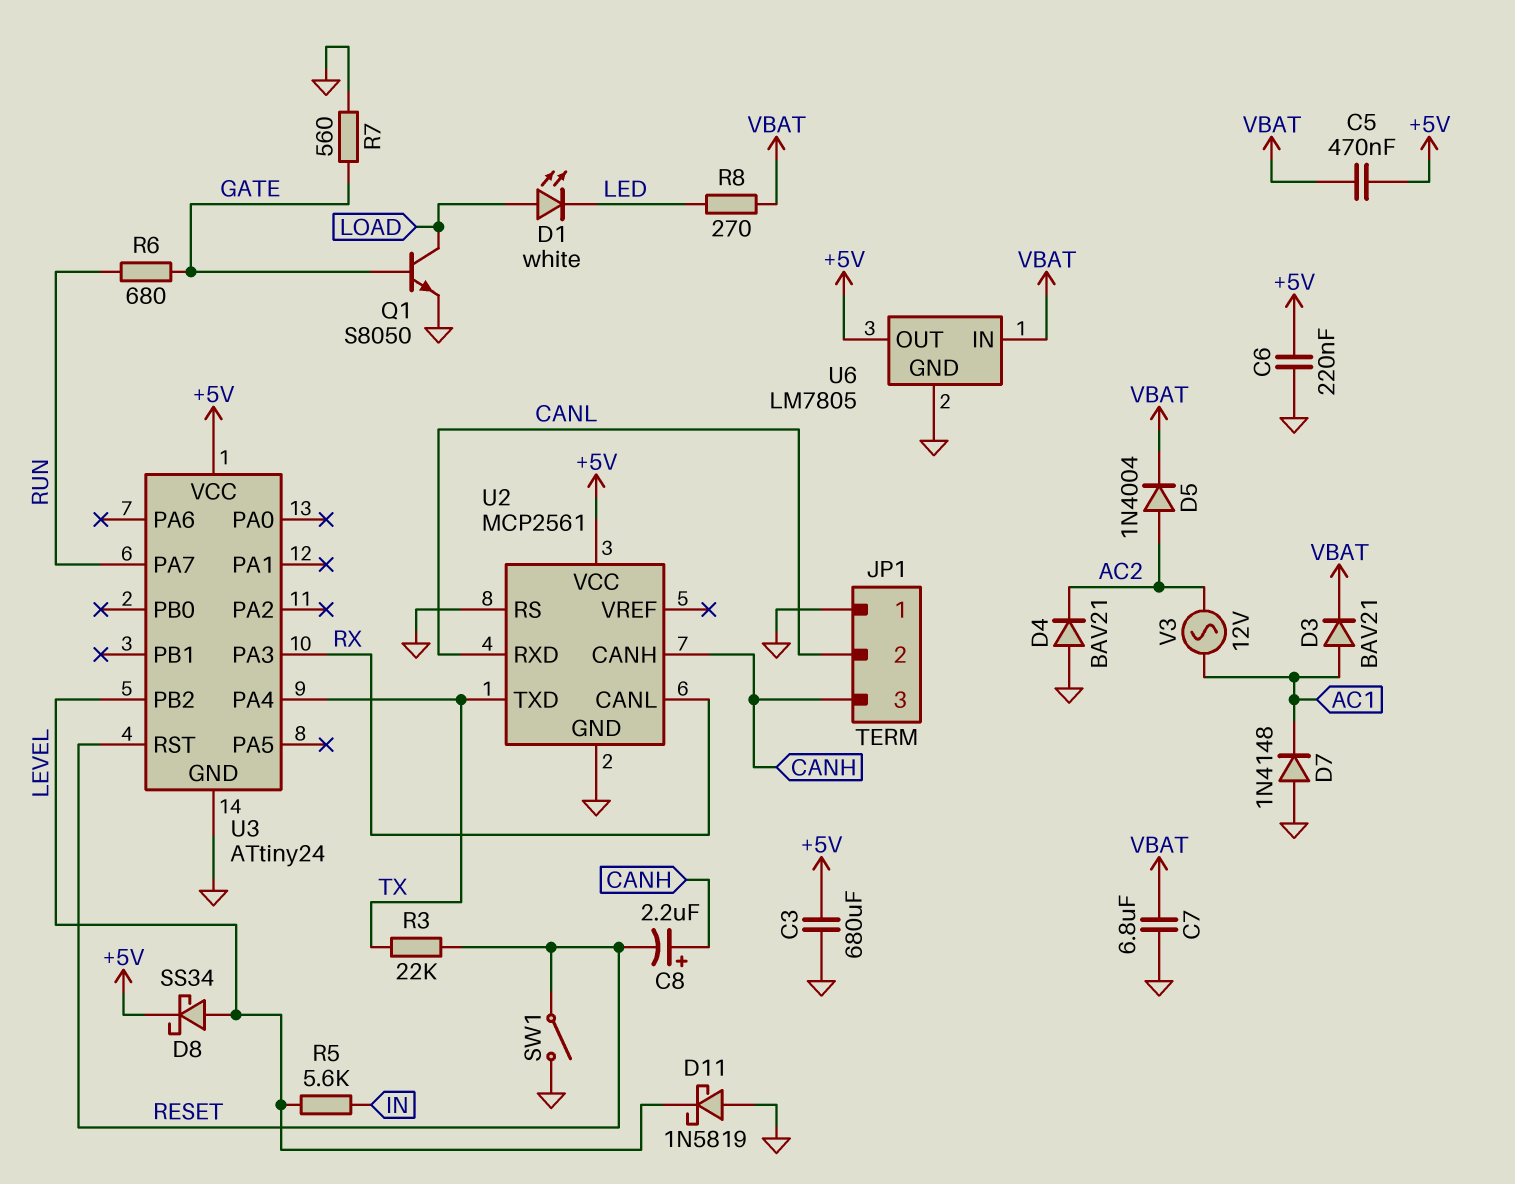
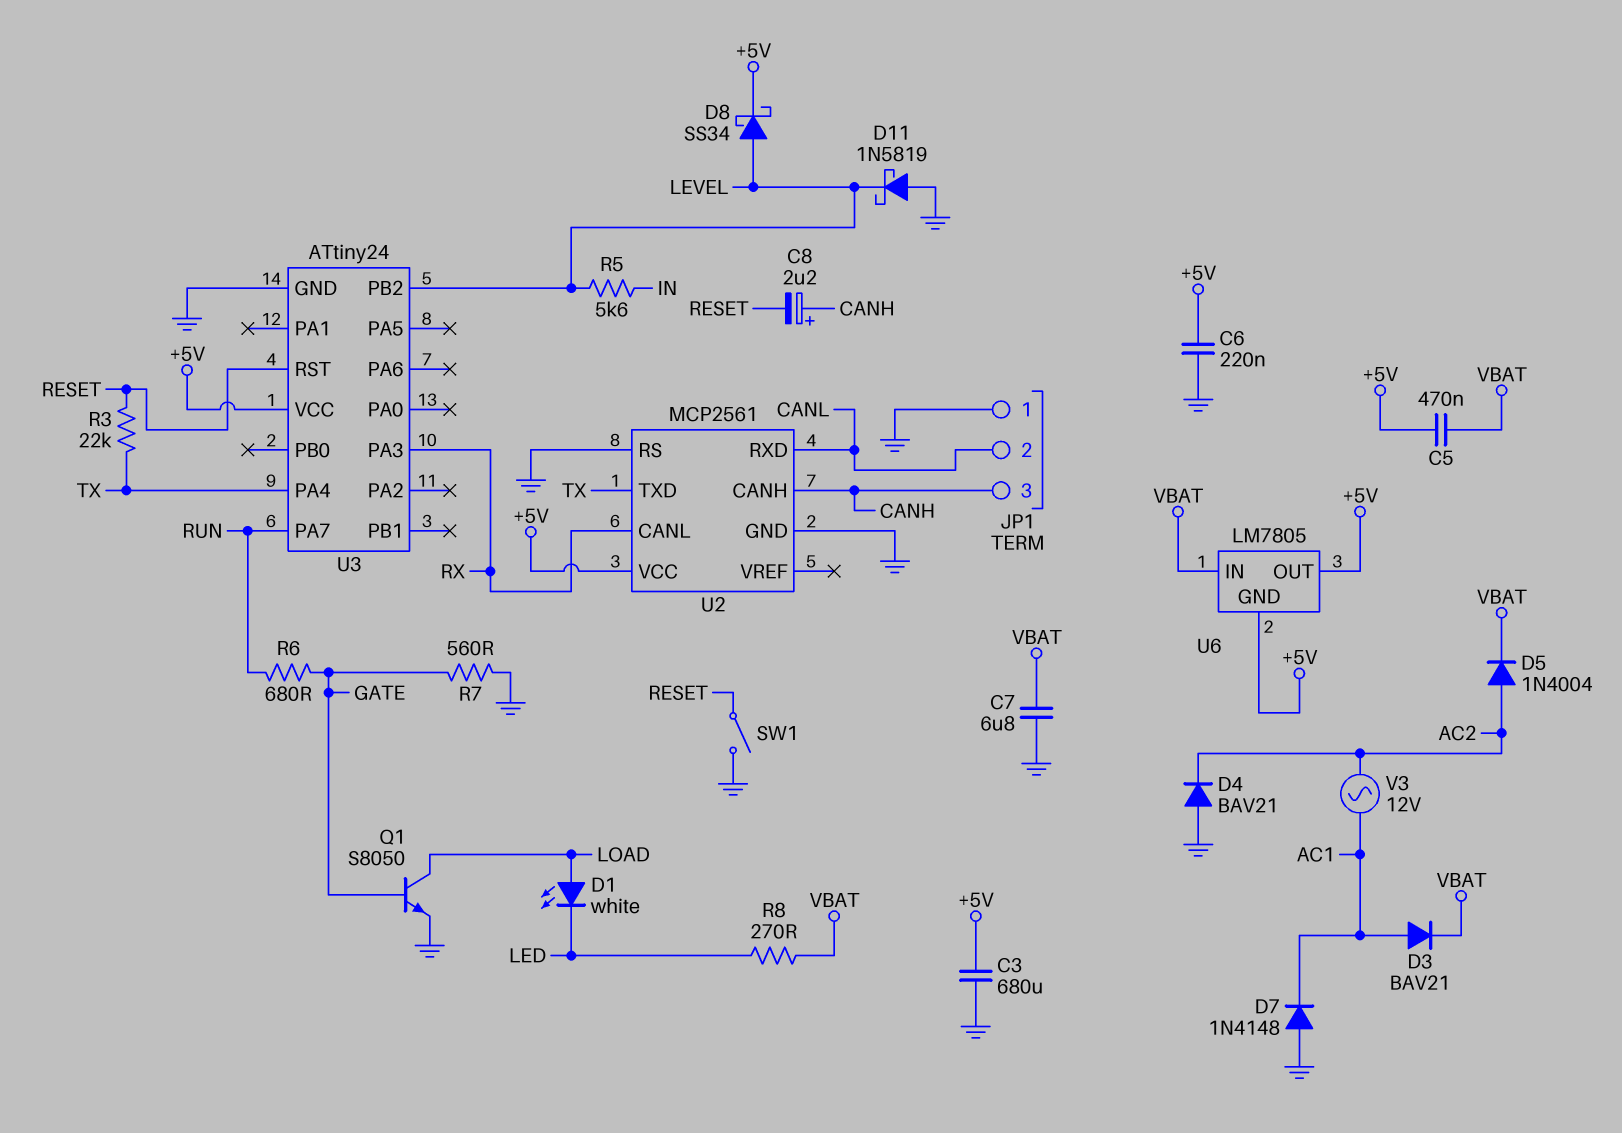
U6 pin GND: GND -> +5V

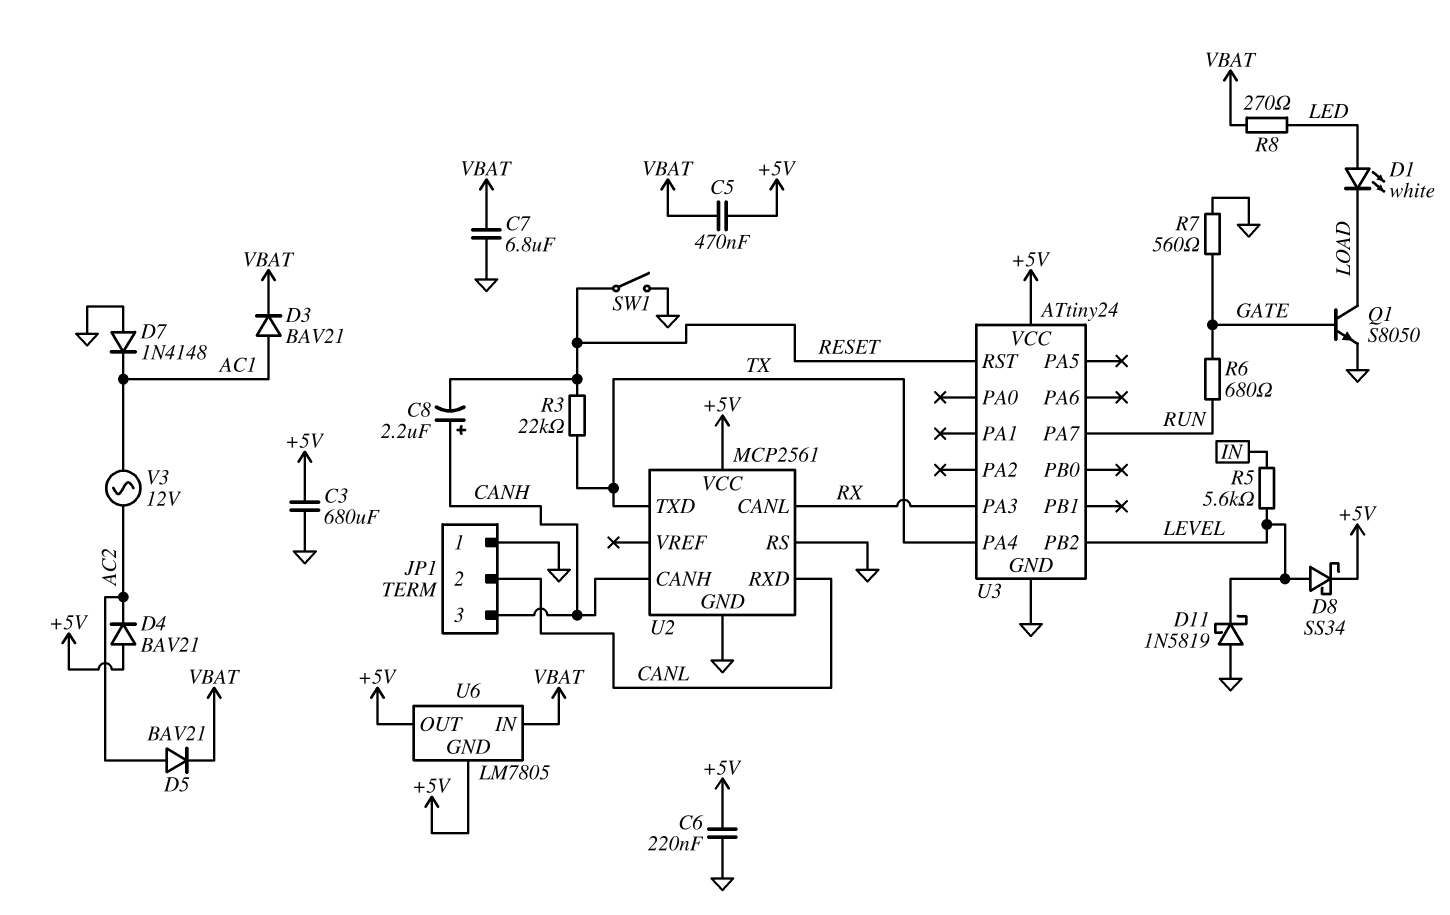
D1: LED white (A LOAD, K LED) -> LED white (A LED, K LOAD)
D4: diode BAV21 (A GND, K AC2) -> diode BAV21 (A +5V, K AC2)
D5: diode 1N4004 (A AC2, K VBAT) -> diode BAV21 (A AC2, K VBAT)

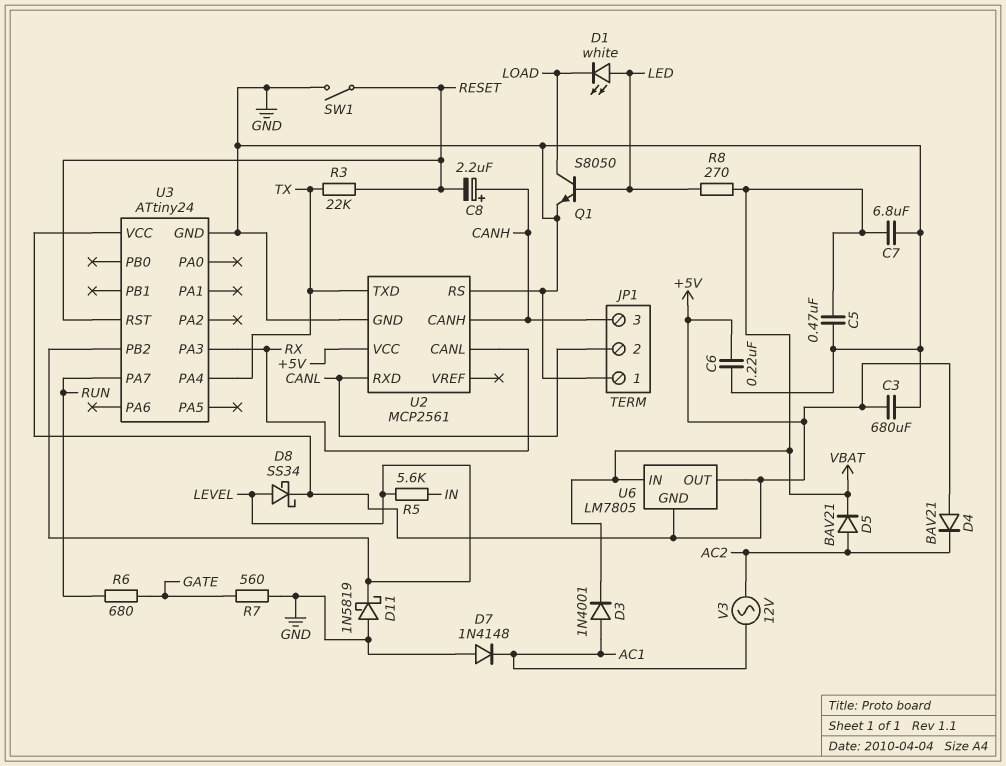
C5: 470nF (+5V, VBAT) -> 470nF (GND, VBAT)
D3: diode BAV21 (A AC1, K VBAT) -> diode 1N4001 (A AC1, K VBAT)
Q1: NPN S8050 (B GATE, C LOAD, E GND) -> NPN S8050 (B LED, C LOAD, E GND)

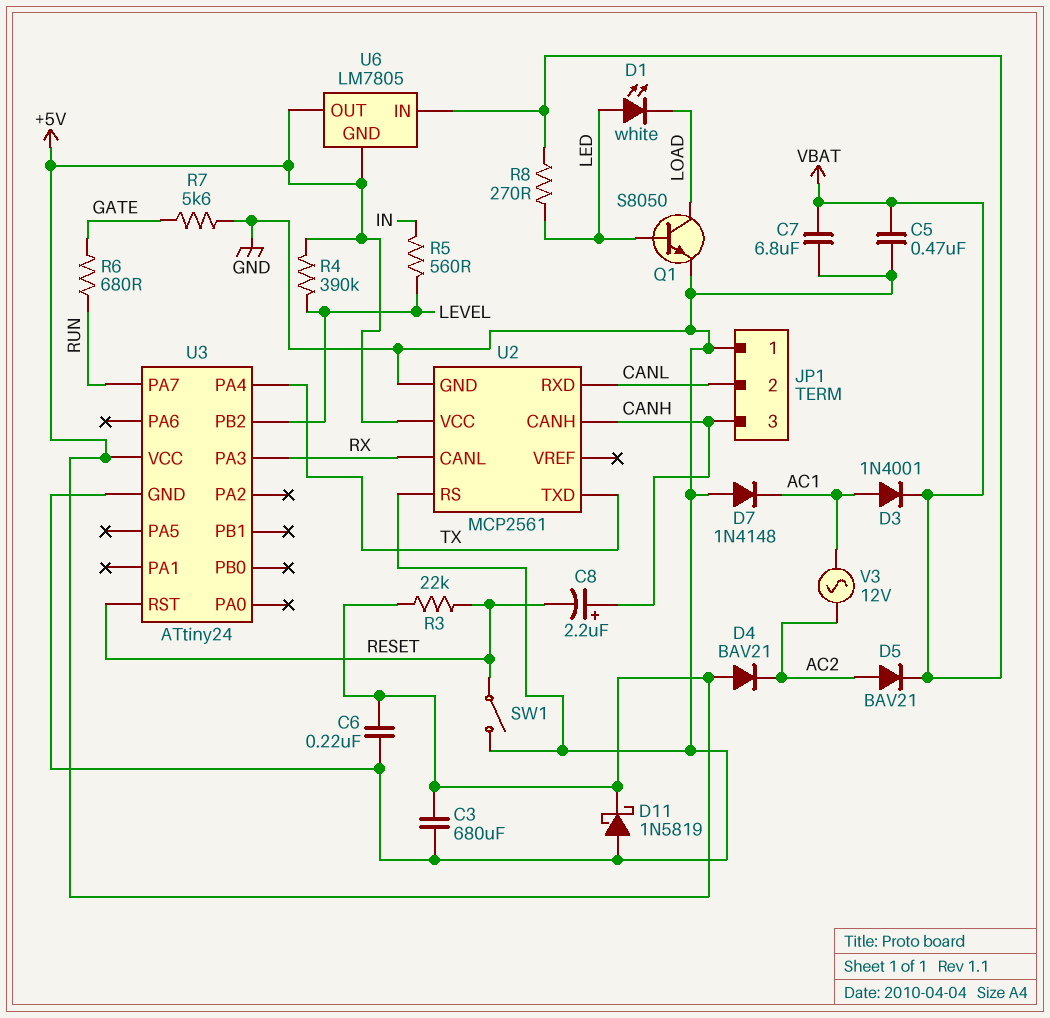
D8: schottky SS34 (A LEVEL, K +5V) -> none
D11: schottky 1N5819 (A GND, K LEVEL) -> schottky 1N5819 (A GND, K +5V)
R3: 22k (RESET, TX) -> 22k (+5V, RESET)
R4: none -> 390k (+5V, LEVEL)
R5: 5.6k (IN, LEVEL) -> 560 (IN, LEVEL)
R7: 560 (GATE, GND) -> 5.6k (GATE, GND)

